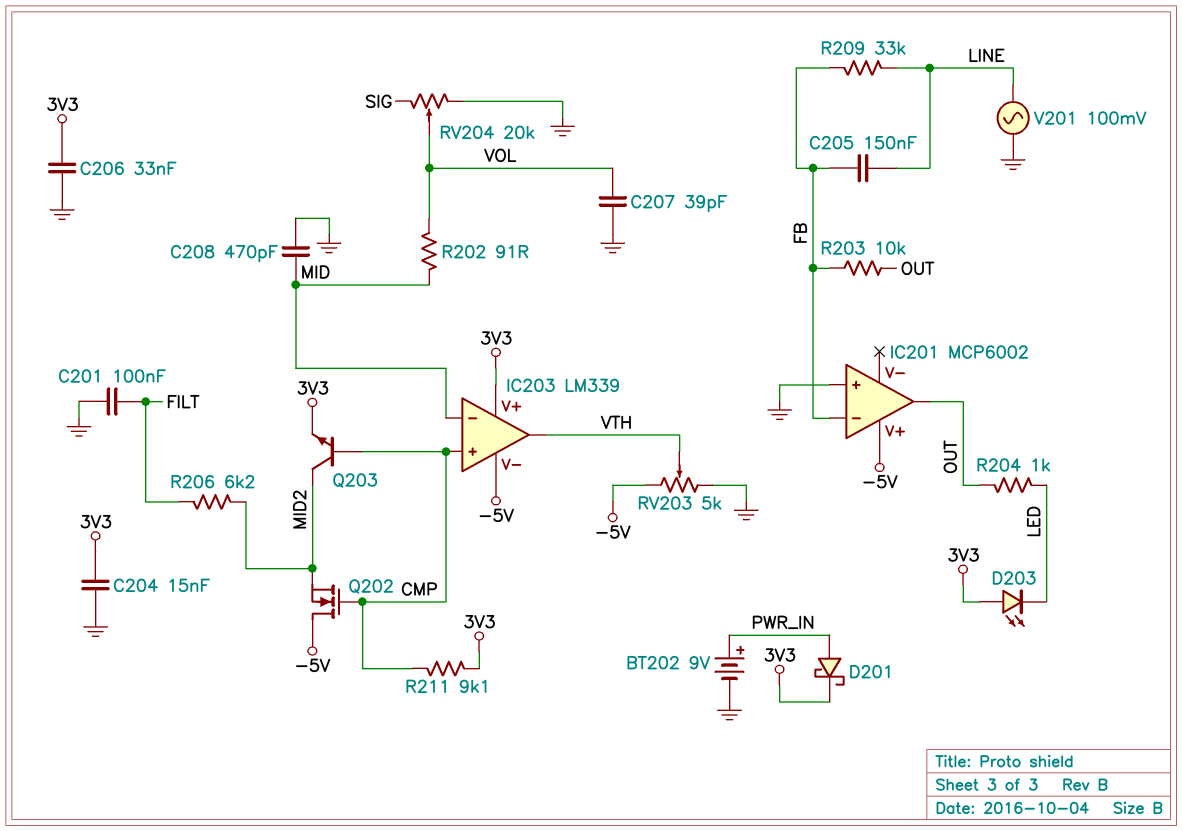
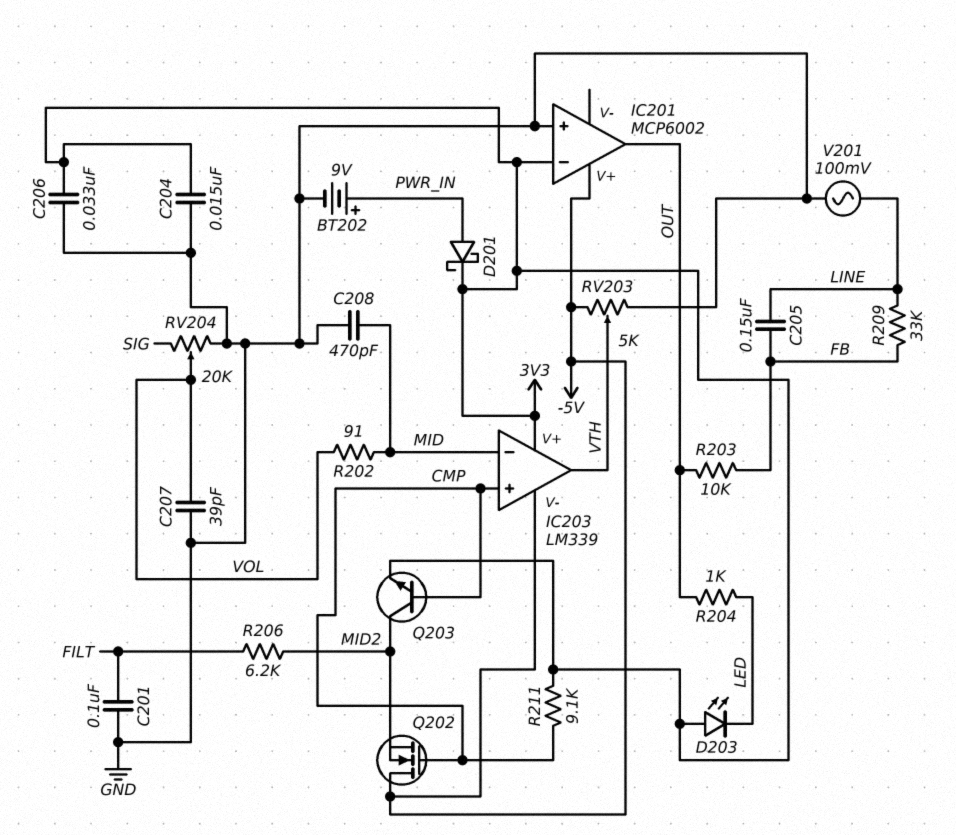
IC201 pin in-: FB -> 3V3

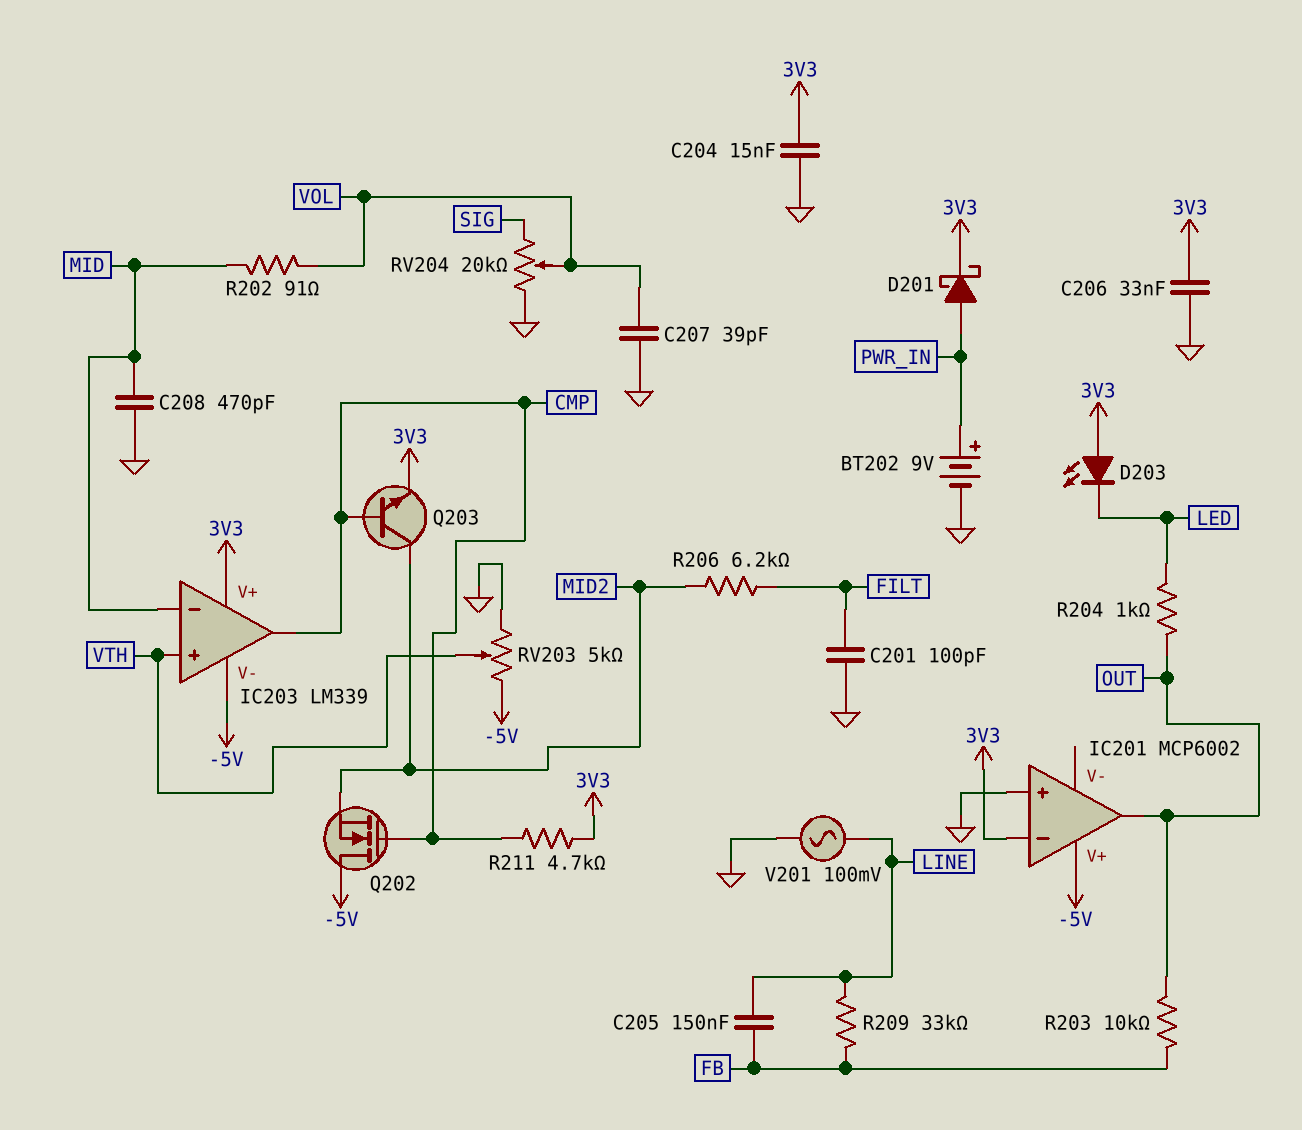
C201: 100nF (FILT, GND) -> 100pF (FILT, GND)
IC203 pin in+: CMP -> VTH
IC203 pin out: VTH -> CMP
R211: 9.1k (3V3, CMP) -> 4.7k (3V3, CMP)

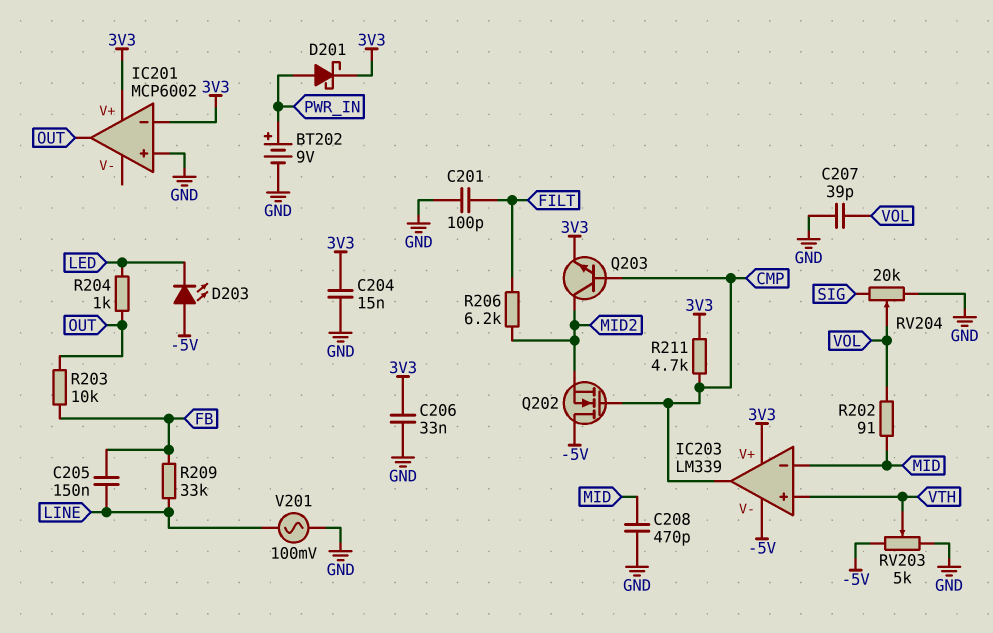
D203: LED (A 3V3, K LED) -> LED (A -5V, K LED)
IC201 pin V+: -5V -> 3V3

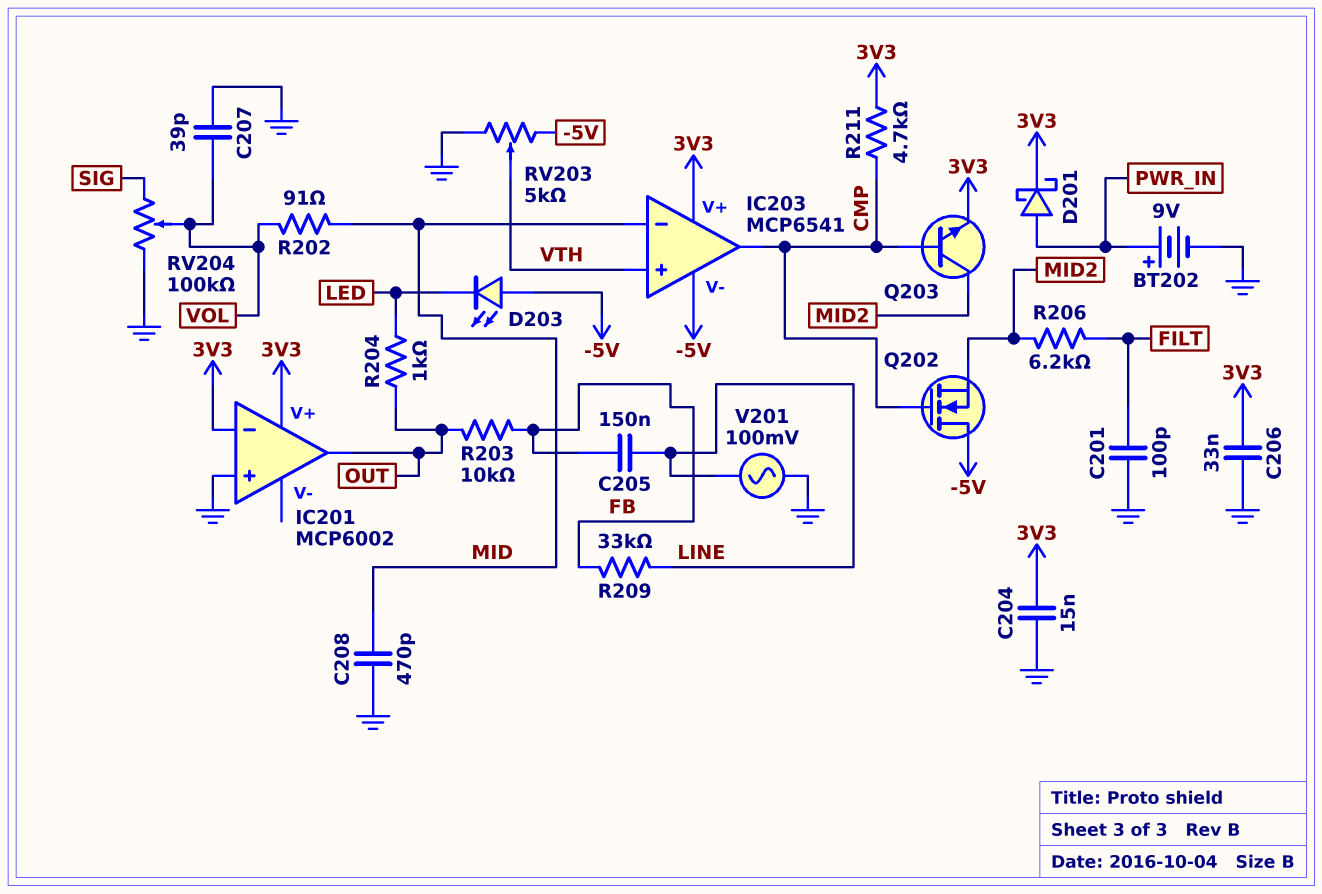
IC203: LM339 -> MCP6541
RV204: 20k (GND, SIG, wiper VOL) -> 100k (GND, SIG, wiper VOL)

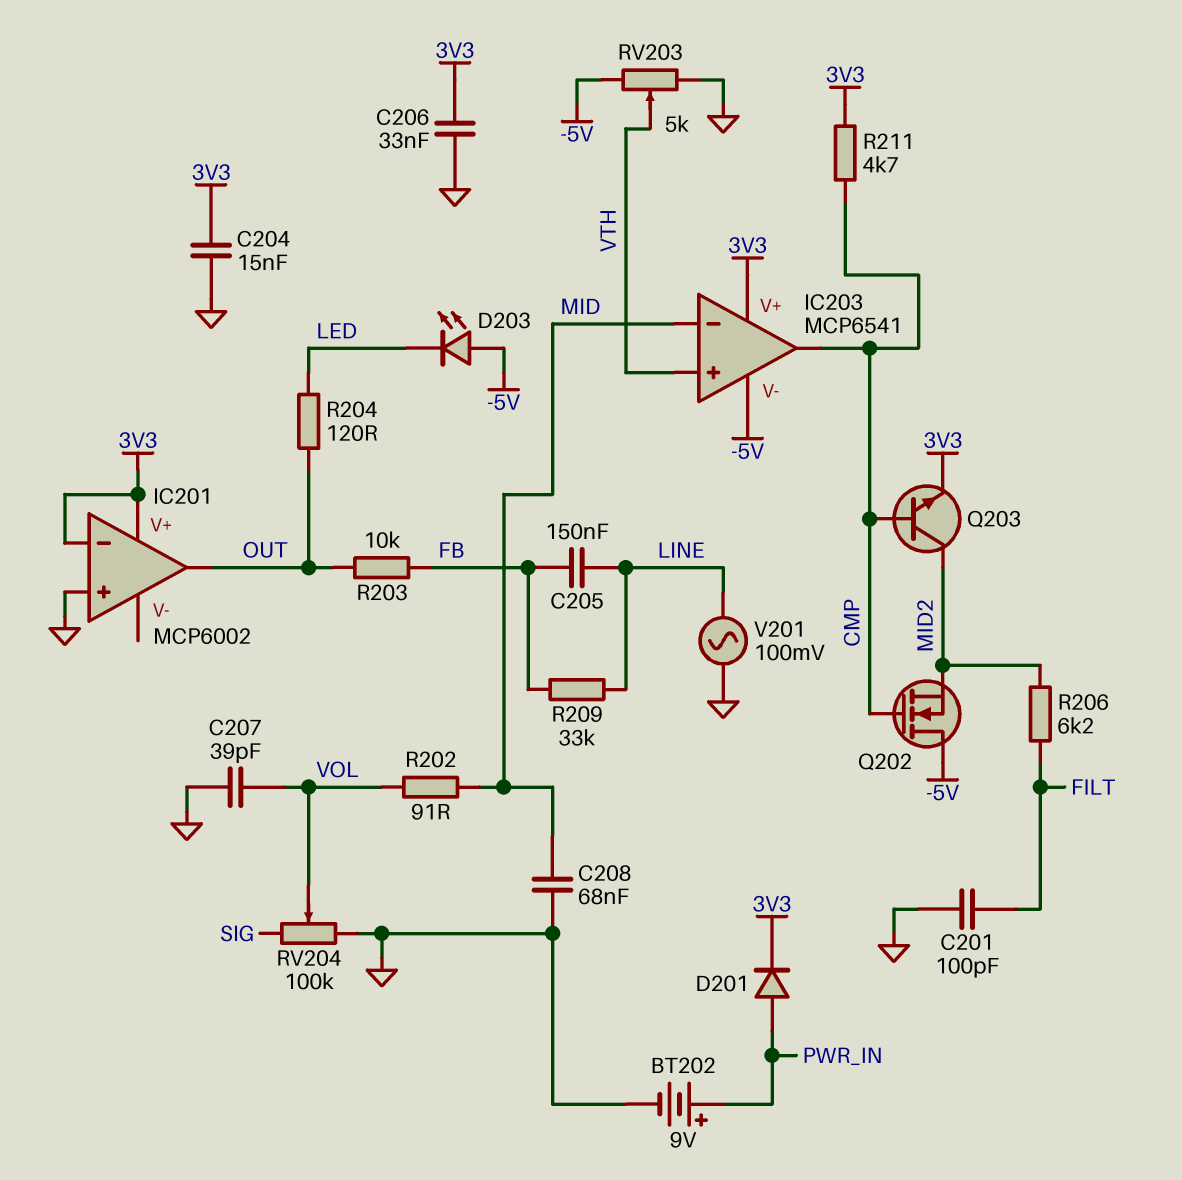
C208: 470pF (GND, MID) -> 68nF (GND, MID)
D201: schottky (A PWR_IN, K 3V3) -> diode (A PWR_IN, K 3V3)
R204: 1k (LED, OUT) -> 120 (LED, OUT)

